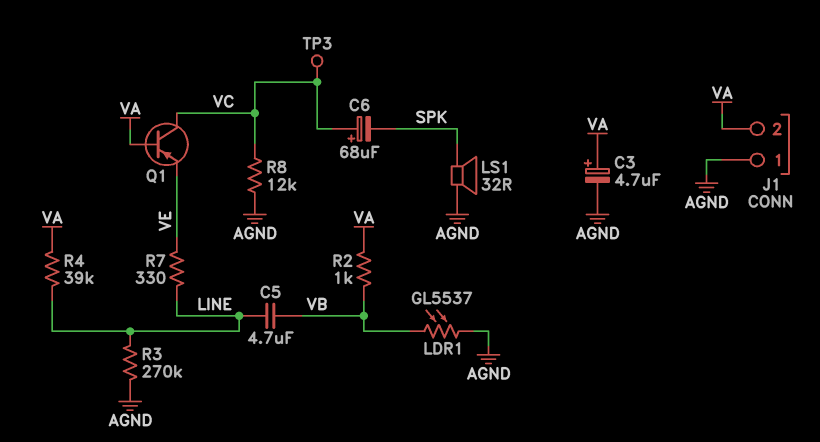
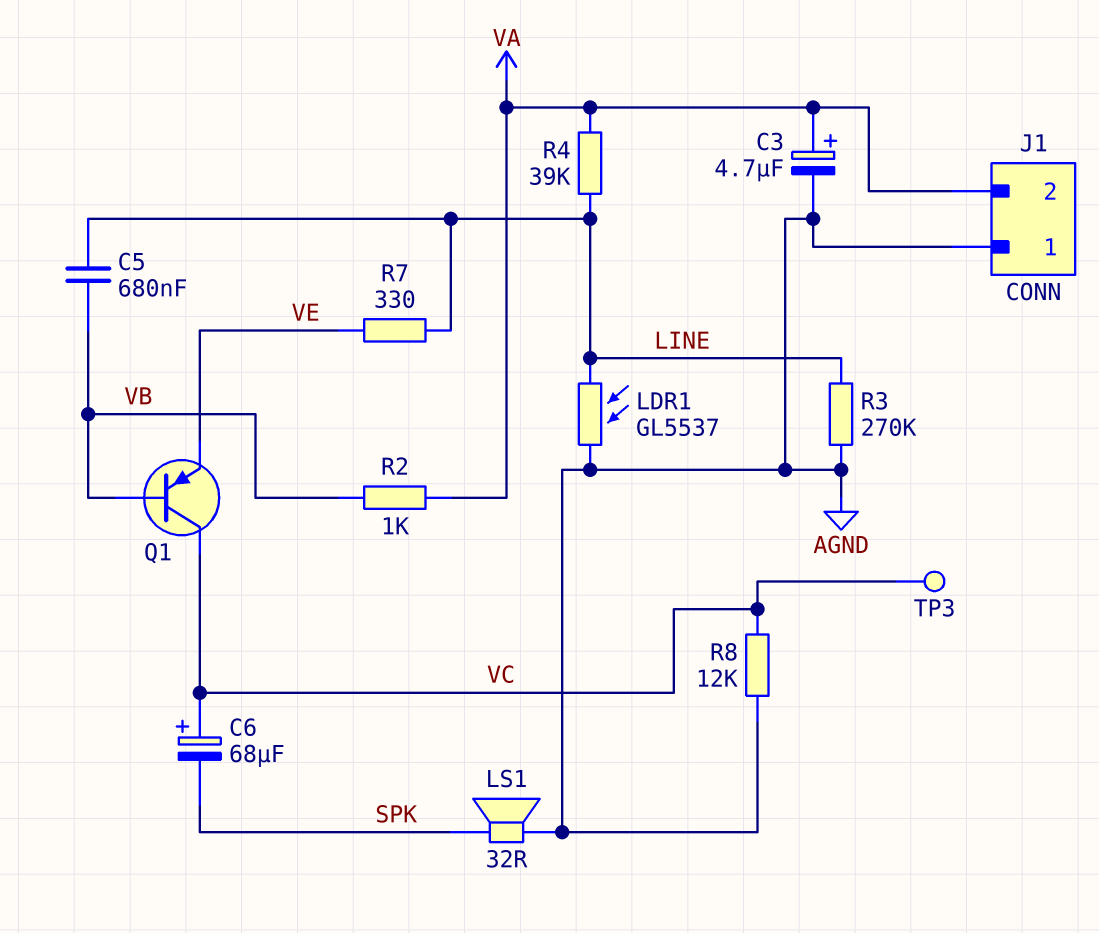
C5: 4.7uF (LINE, VB) -> 680nF (LINE, VB)
LDR1: GL5537 (AGND, VB) -> GL5537 (AGND, LINE)
Q1: PNP (B VA, C VC, E VE) -> PNP (B VB, C VC, E VE)

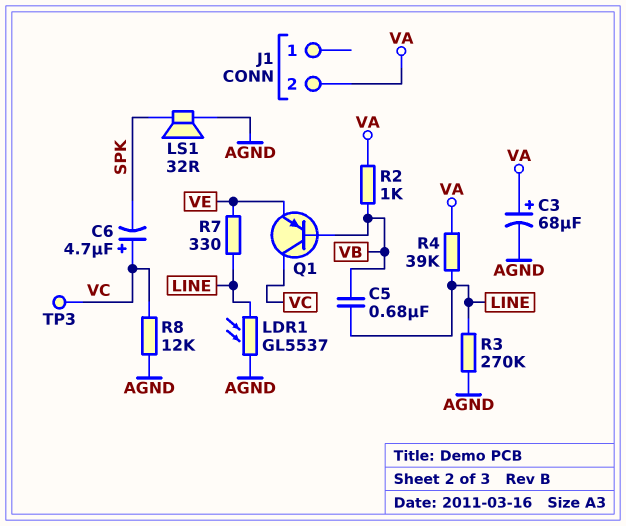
C3: 4.7uF (plus VA, minus AGND) -> 68uF (plus VA, minus AGND)
C6: 68uF (plus VC, minus SPK) -> 4.7uF (plus VC, minus SPK)
J1 pin 1: AGND -> none

